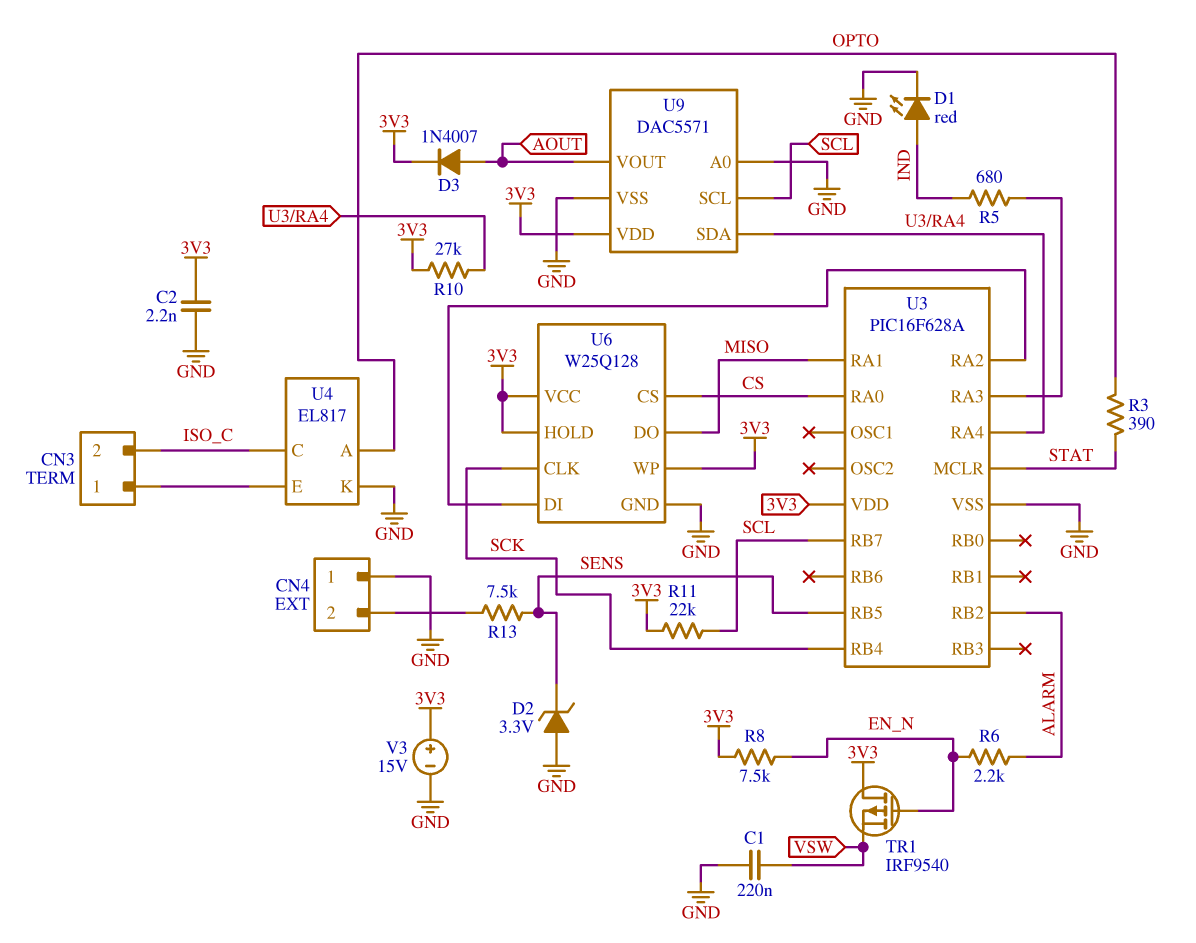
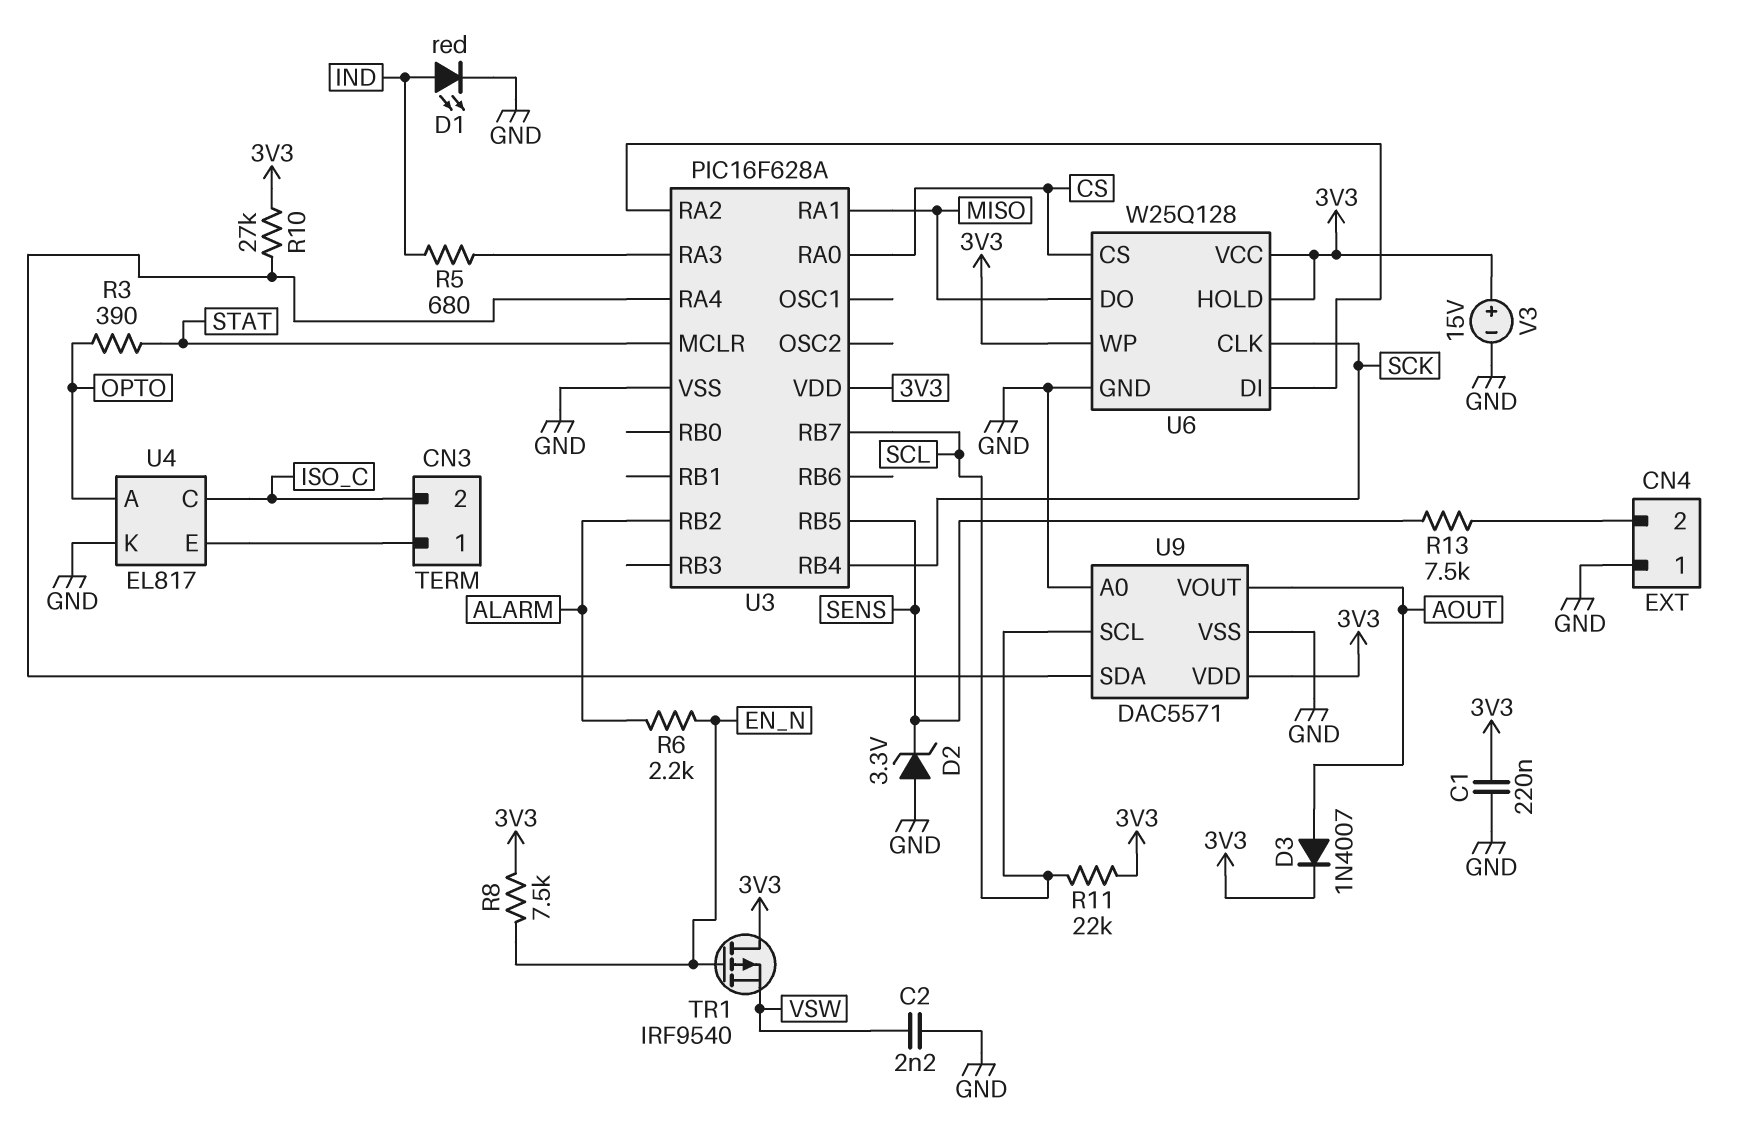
C1: 220nF (GND, VSW) -> 220nF (3V3, GND)
C2: 2.2nF (3V3, GND) -> 2.2nF (GND, VSW)

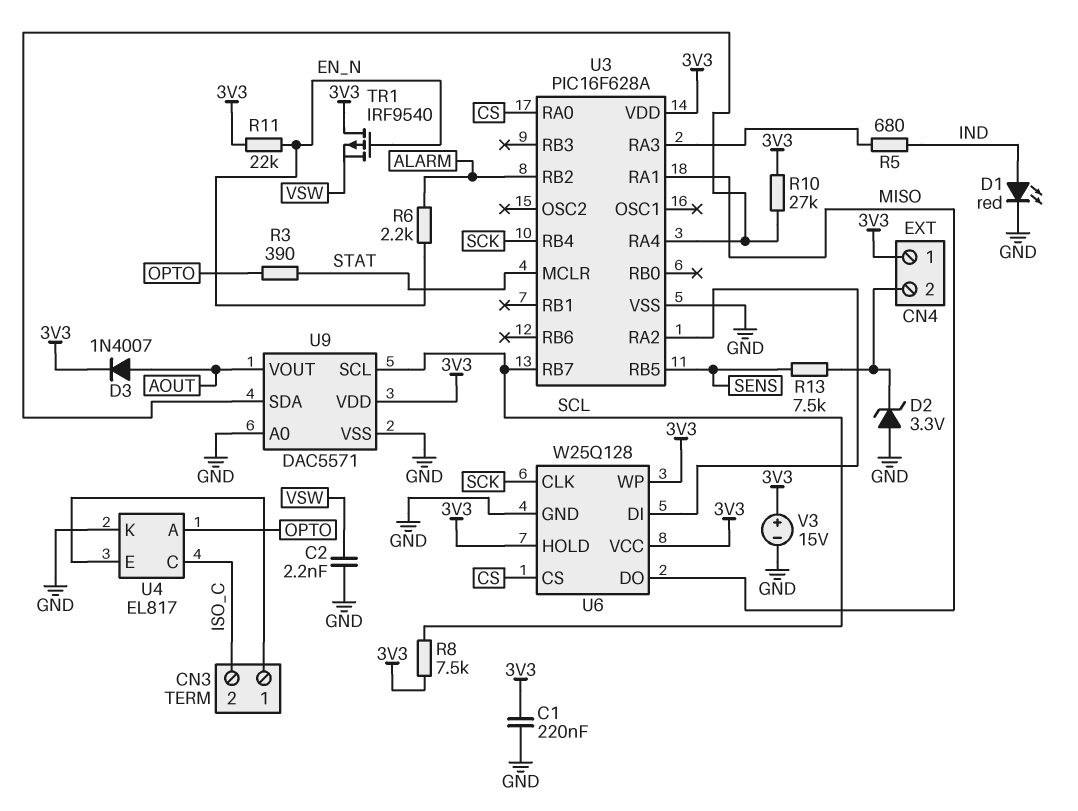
CN4 pin 1: GND -> 3V3
D2: zener 3.3V (A GND, K SENS) -> zener 3.3V (A GND, K CN4/2)
R8: 7.5k (3V3, EN_N) -> 7.5k (3V3, SCL)
R11: 22k (3V3, SCL) -> 22k (3V3, EN_N)

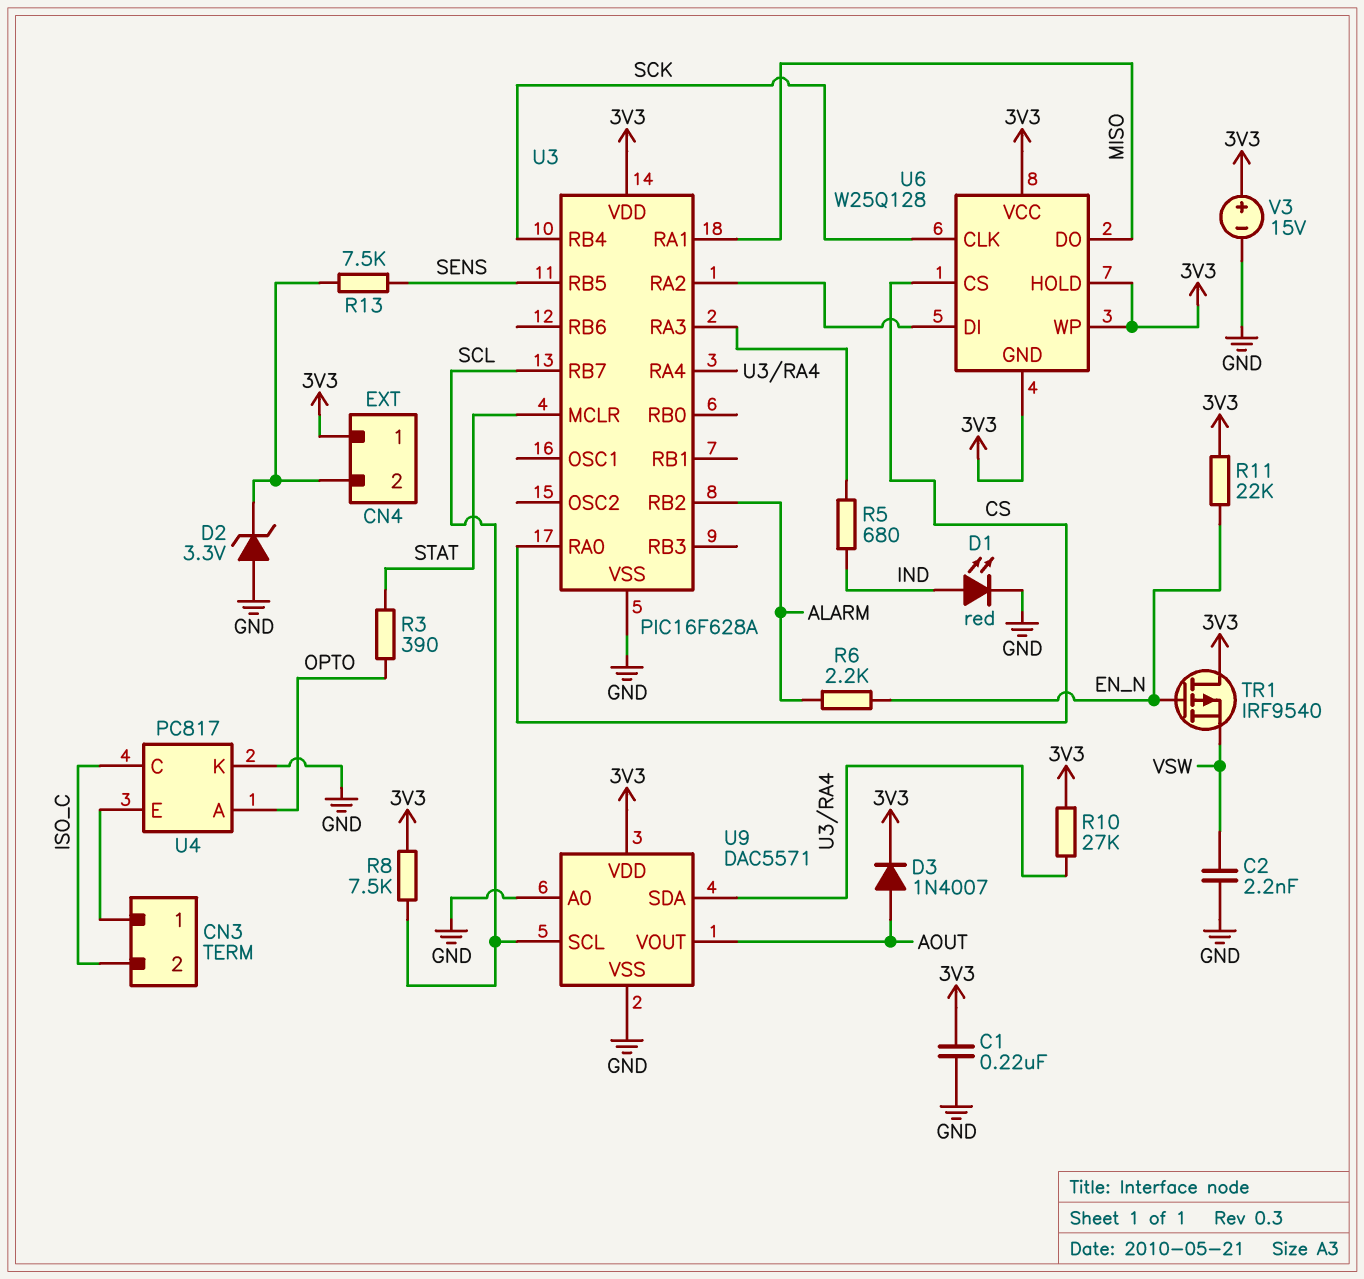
U4: EL817 -> PC817
U6 pin GND: GND -> 3V3

